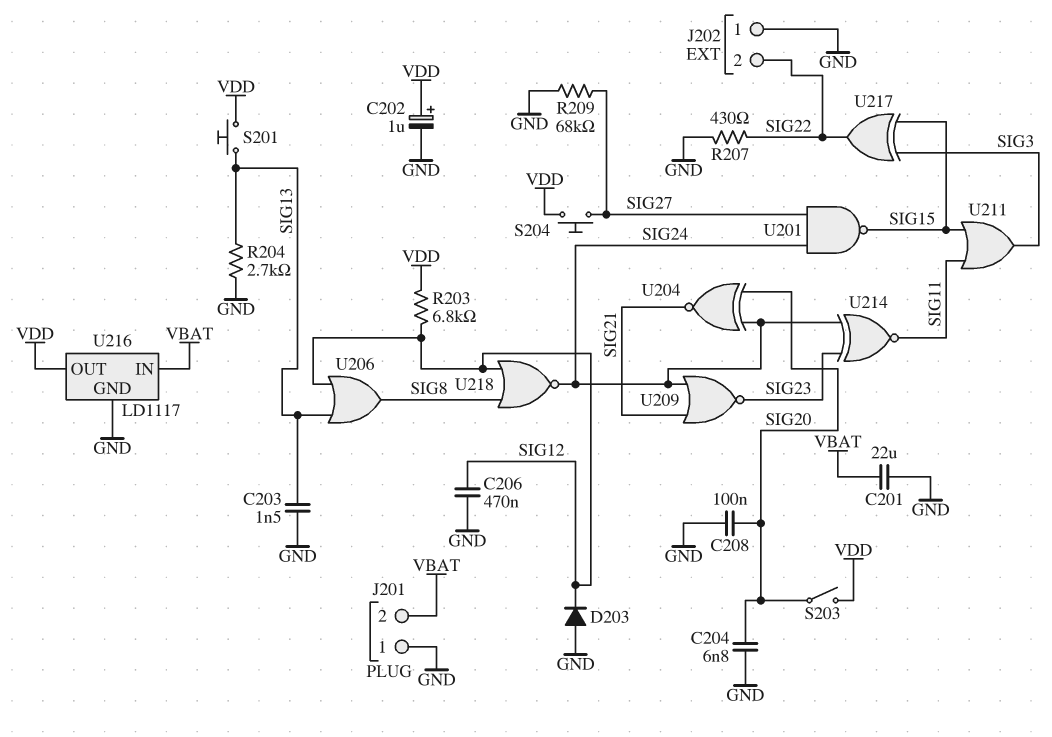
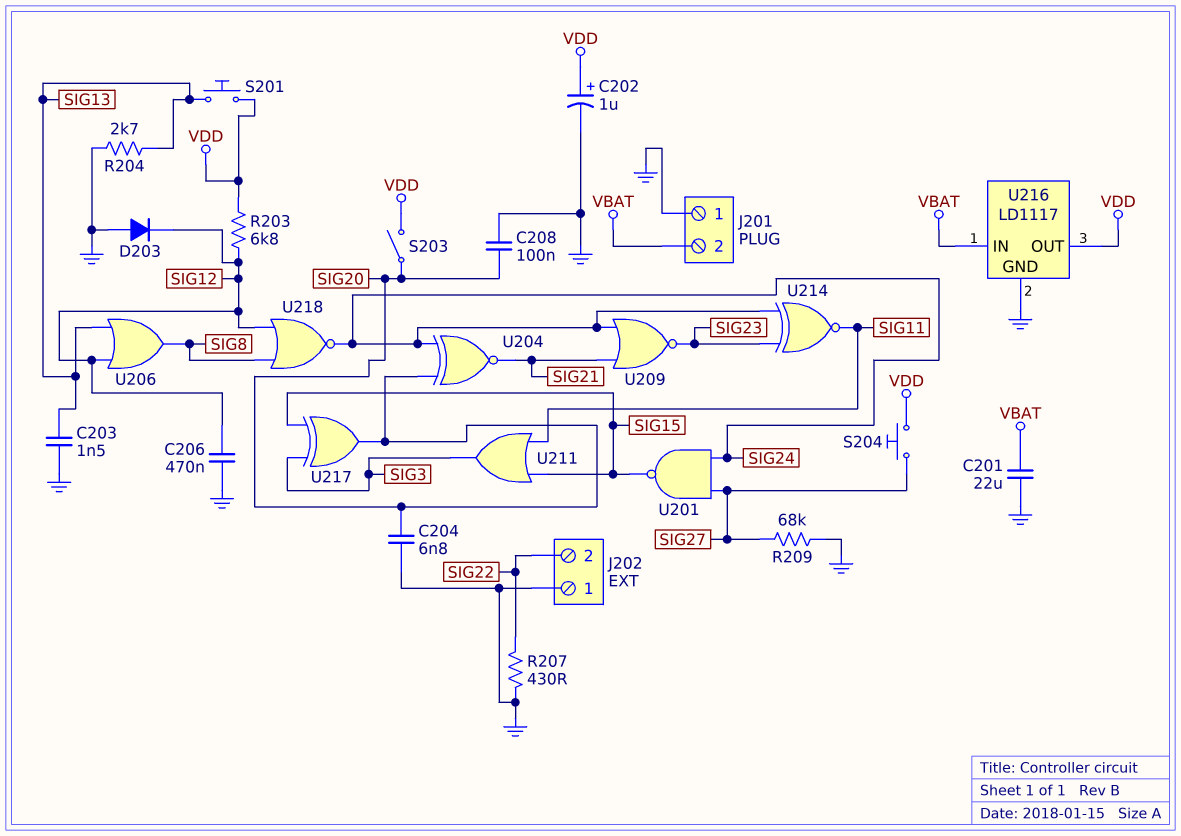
U217: XOR (in SIG3, in SIG15, out SIG22) -> XOR (in SIG3, in SIG15, out SIG20)

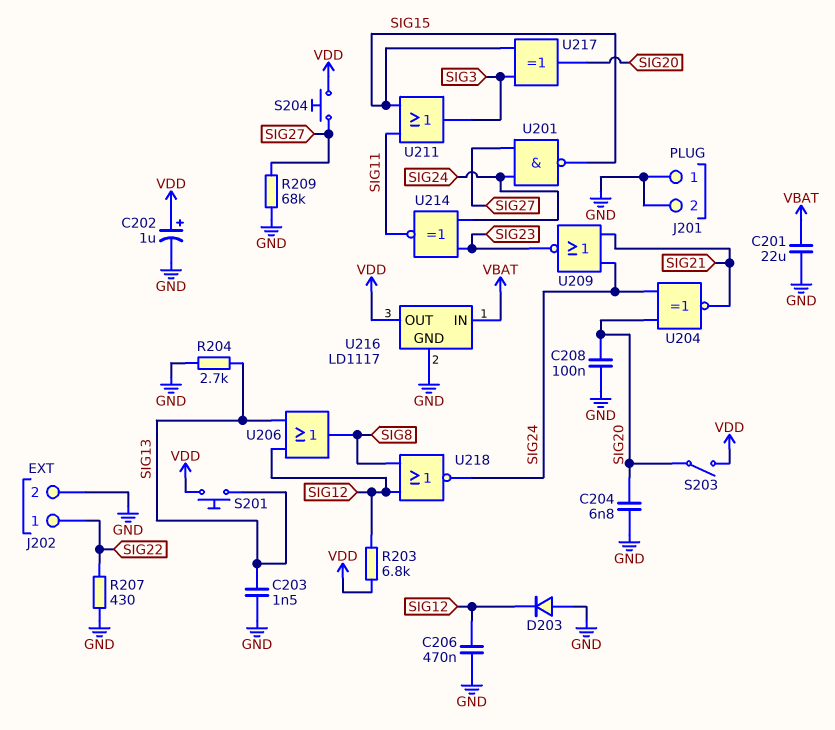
J201 pin 2: VBAT -> GND
J202 pin 1: GND -> SIG22
J202 pin 2: SIG22 -> GND

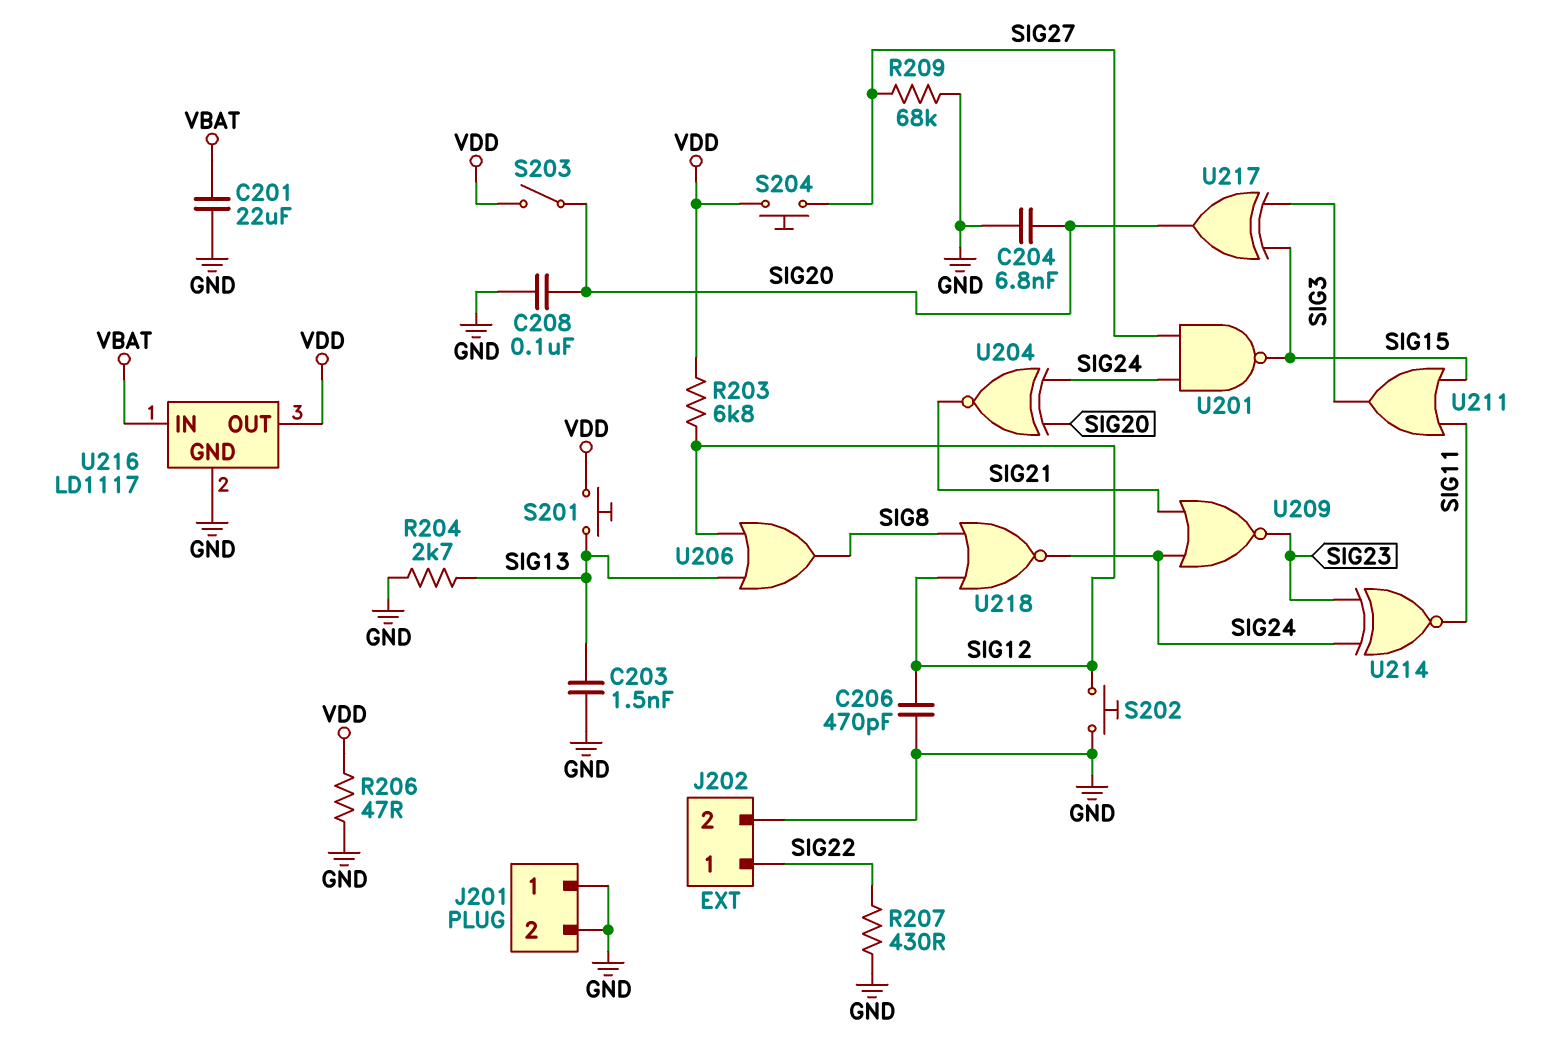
C202: 1uF (plus VDD, minus GND) -> none
C206: 470nF (GND, SIG12) -> 470pF (GND, SIG12)
D203: diode (A GND, K SIG12) -> none
R206: none -> 47 (GND, VDD)
S202: none -> button (GND, SIG12)

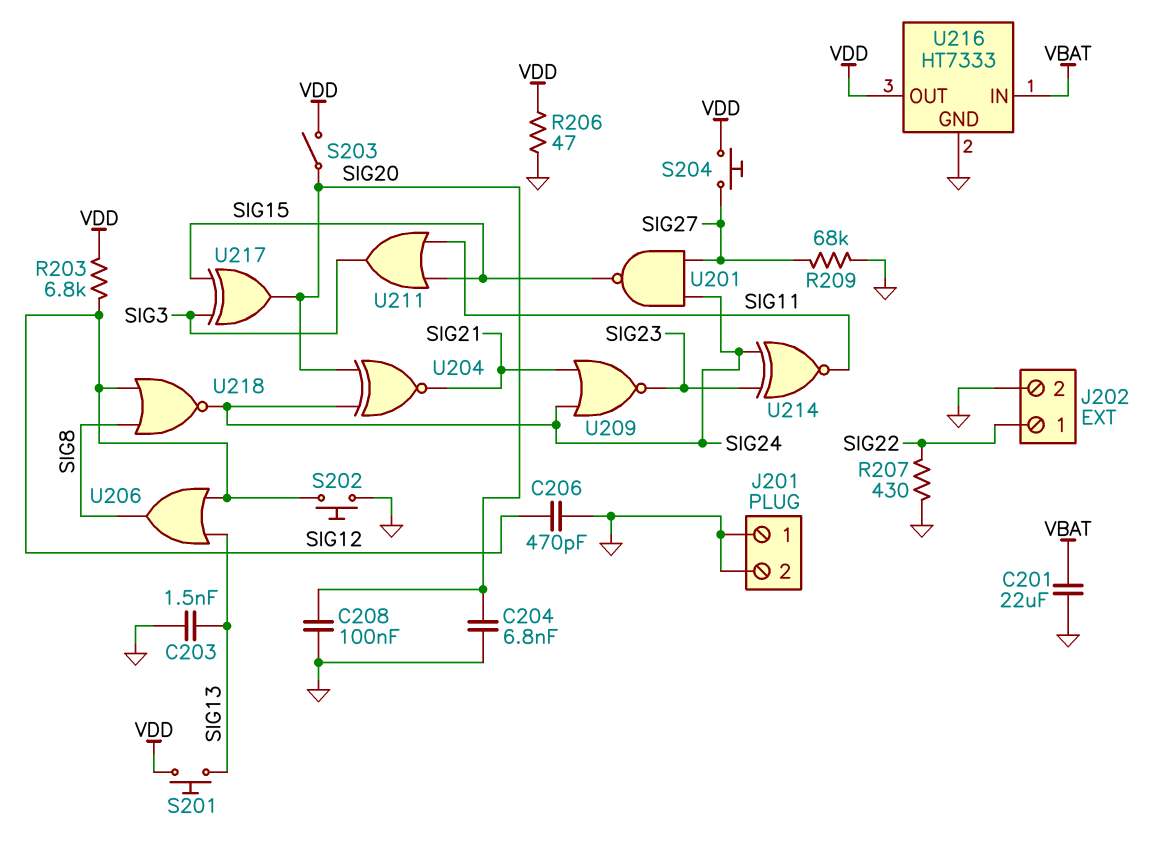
R204: 2.7k (GND, SIG13) -> none
U216: LD1117 -> HT7333

